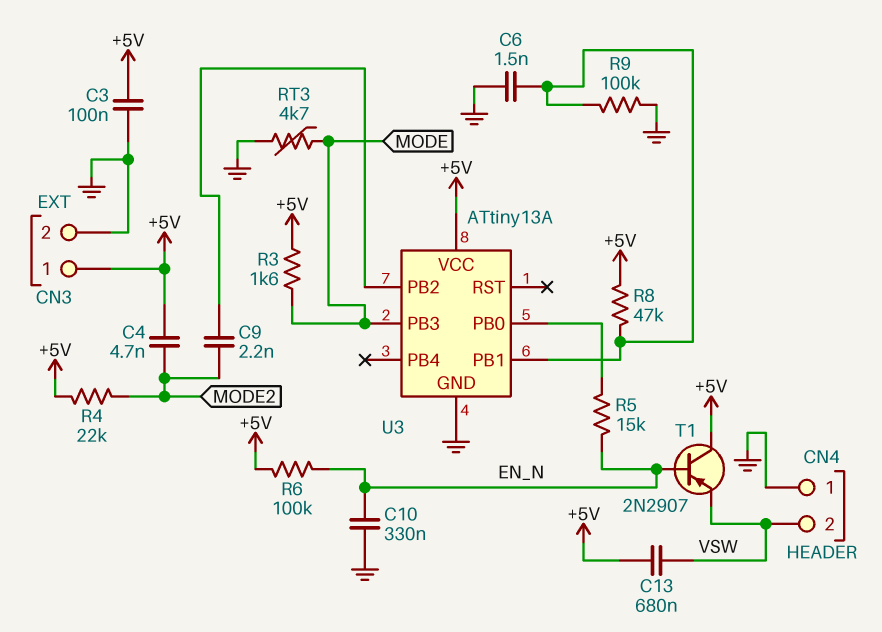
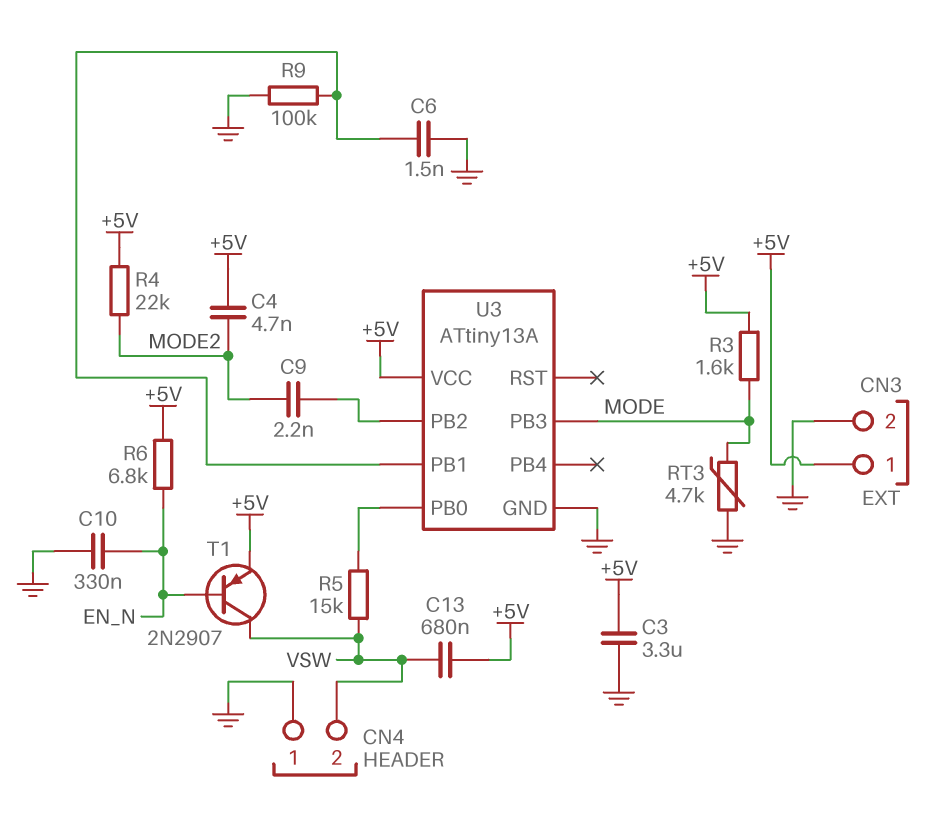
C3: 100nF (+5V, GND) -> 3.3uF (+5V, GND)
R5: 15k (EN_N, U3/PB0) -> 15k (U3/PB0, VSW)
R6: 100k (+5V, EN_N) -> 6.8k (+5V, EN_N)
R8: 47k (+5V, U3/PB1) -> none
T1: PNP 2N2907 (B EN_N, C +5V, E VSW) -> PNP 2N2907 (B EN_N, C VSW, E +5V)

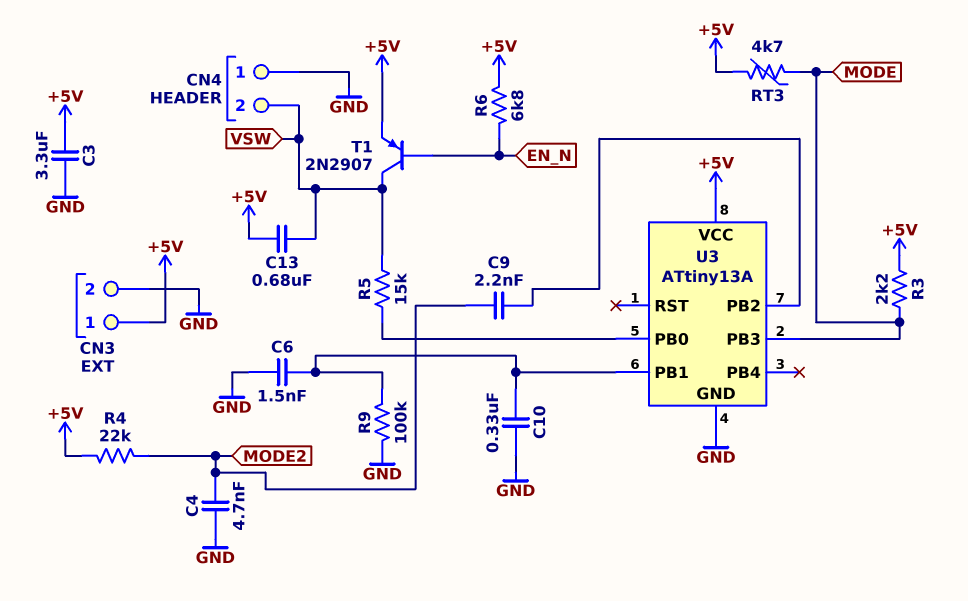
C4: 4.7nF (+5V, MODE2) -> 4.7nF (GND, MODE2)
C10: 330nF (EN_N, GND) -> 330nF (GND, U3/PB1)
R3: 1.6k (+5V, MODE) -> 2.2k (+5V, MODE)
RT3: 4.7k (GND, MODE) -> 4.7k (+5V, MODE)

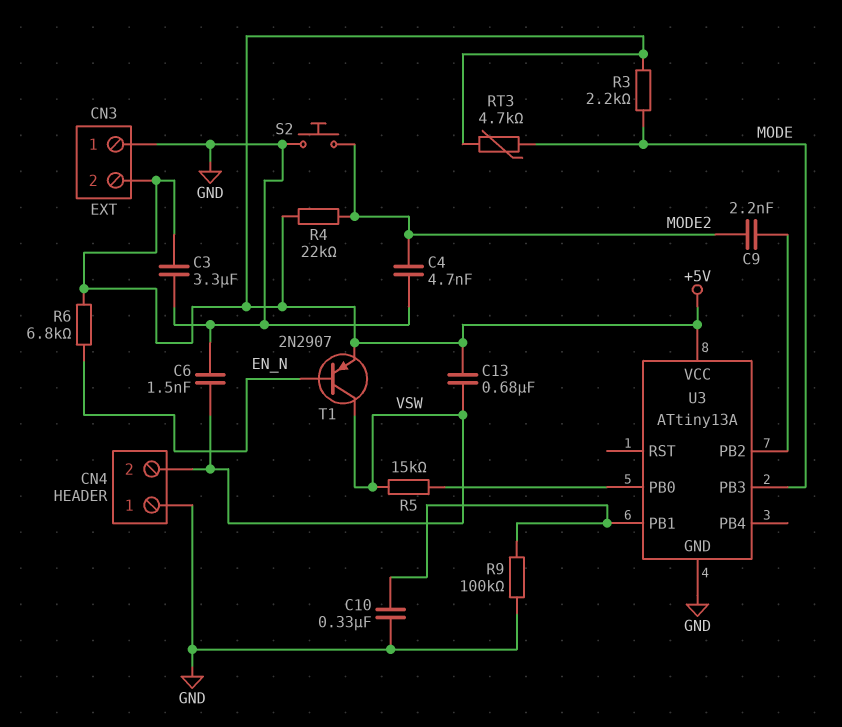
C6: 1.5nF (GND, U3/PB1) -> 1.5nF (GND, VSW)
CN3 pin 1: +5V -> GND
CN3 pin 2: GND -> +5V
S2: none -> button (GND, MODE2)

